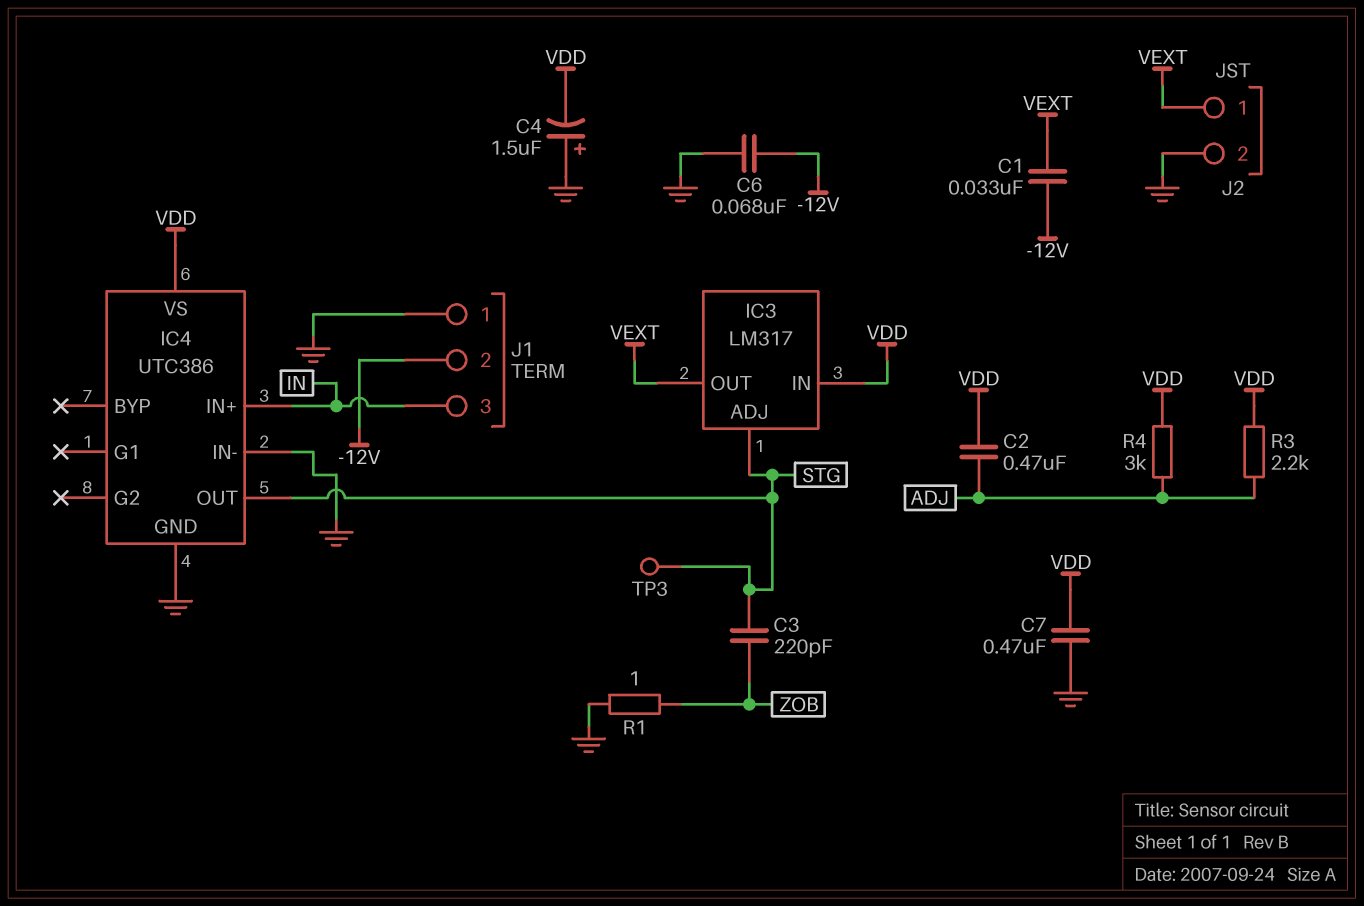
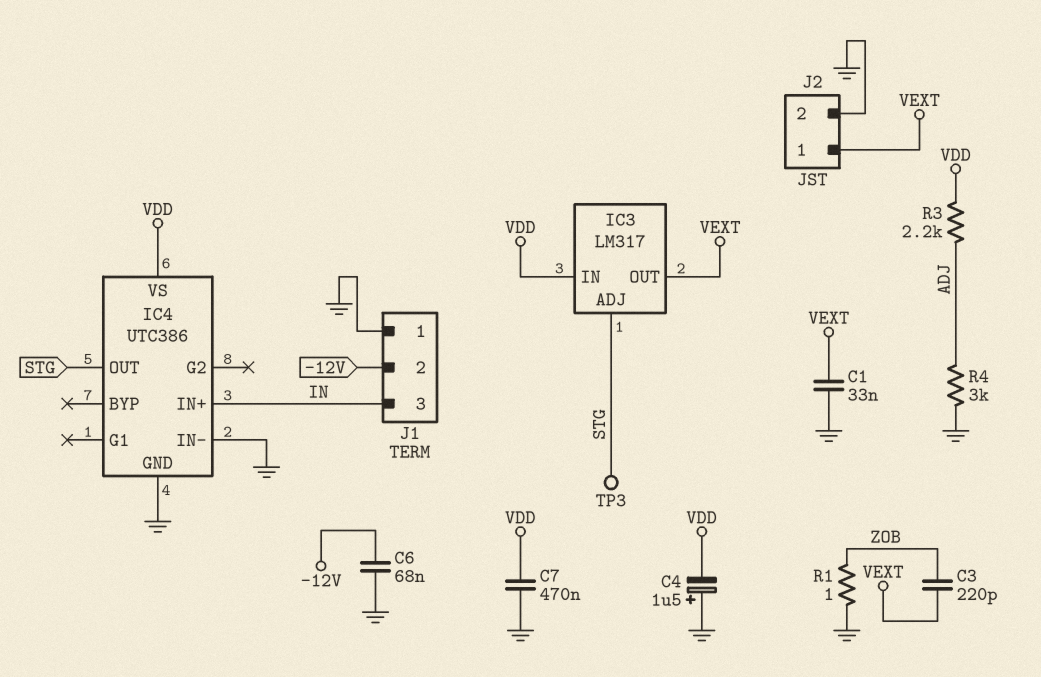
C1: 33nF (-12V, VEXT) -> 33nF (GND, VEXT)
C2: 470nF (ADJ, VDD) -> none
C3: 220pF (STG, ZOB) -> 220pF (VEXT, ZOB)
R4: 3k (ADJ, VDD) -> 3k (ADJ, GND)

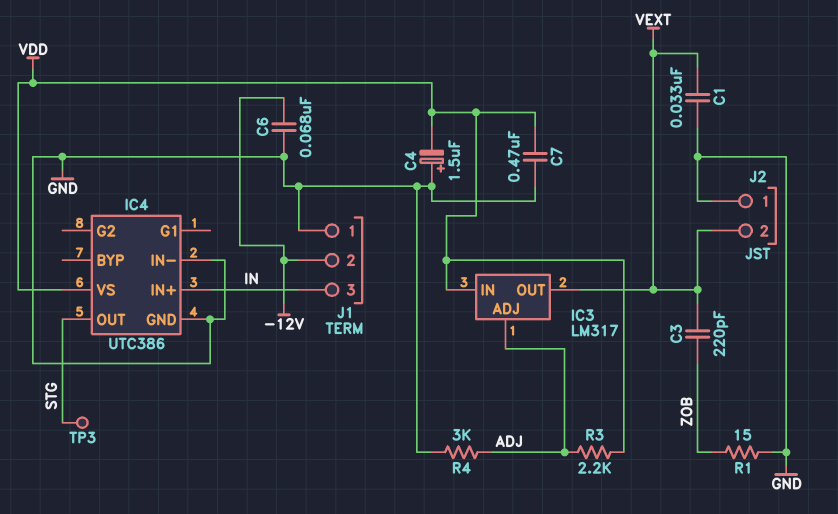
IC3 pin ADJ: STG -> ADJ
J2 pin 1: VEXT -> GND
J2 pin 2: GND -> VEXT
R1: 1 (GND, ZOB) -> 15 (GND, ZOB)

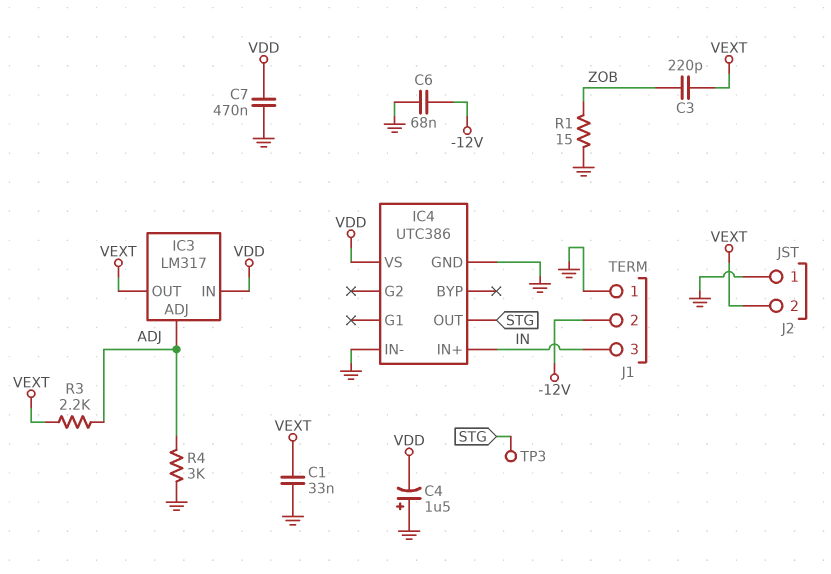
R3: 2.2k (ADJ, VDD) -> 2.2k (ADJ, VEXT)

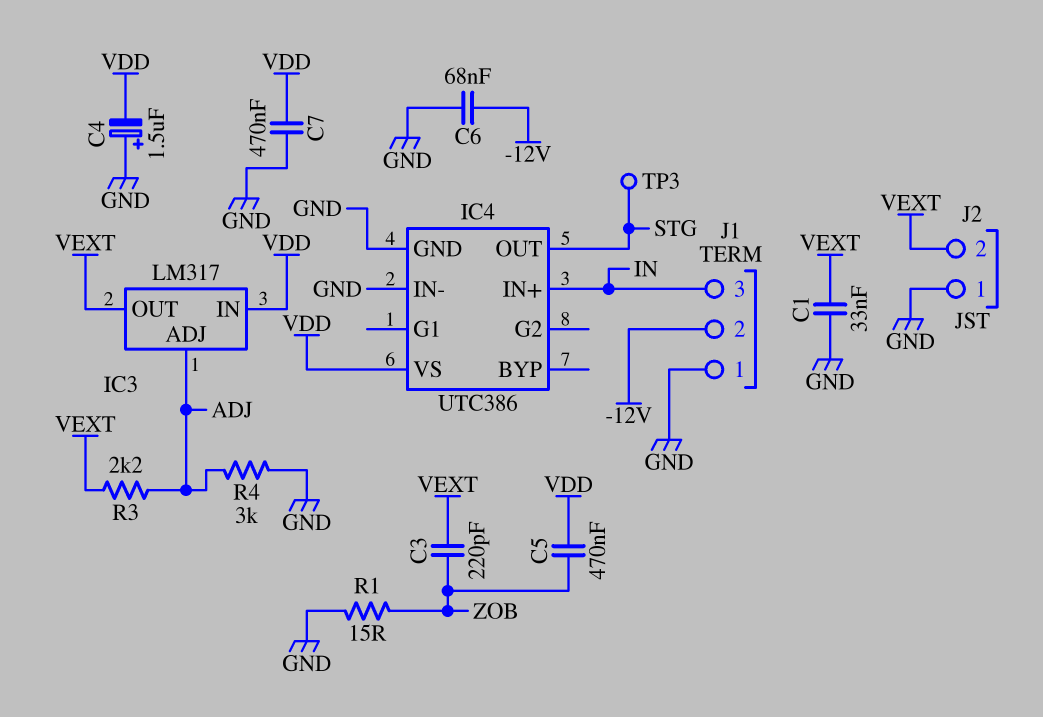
C5: none -> 470nF (VDD, ZOB)

